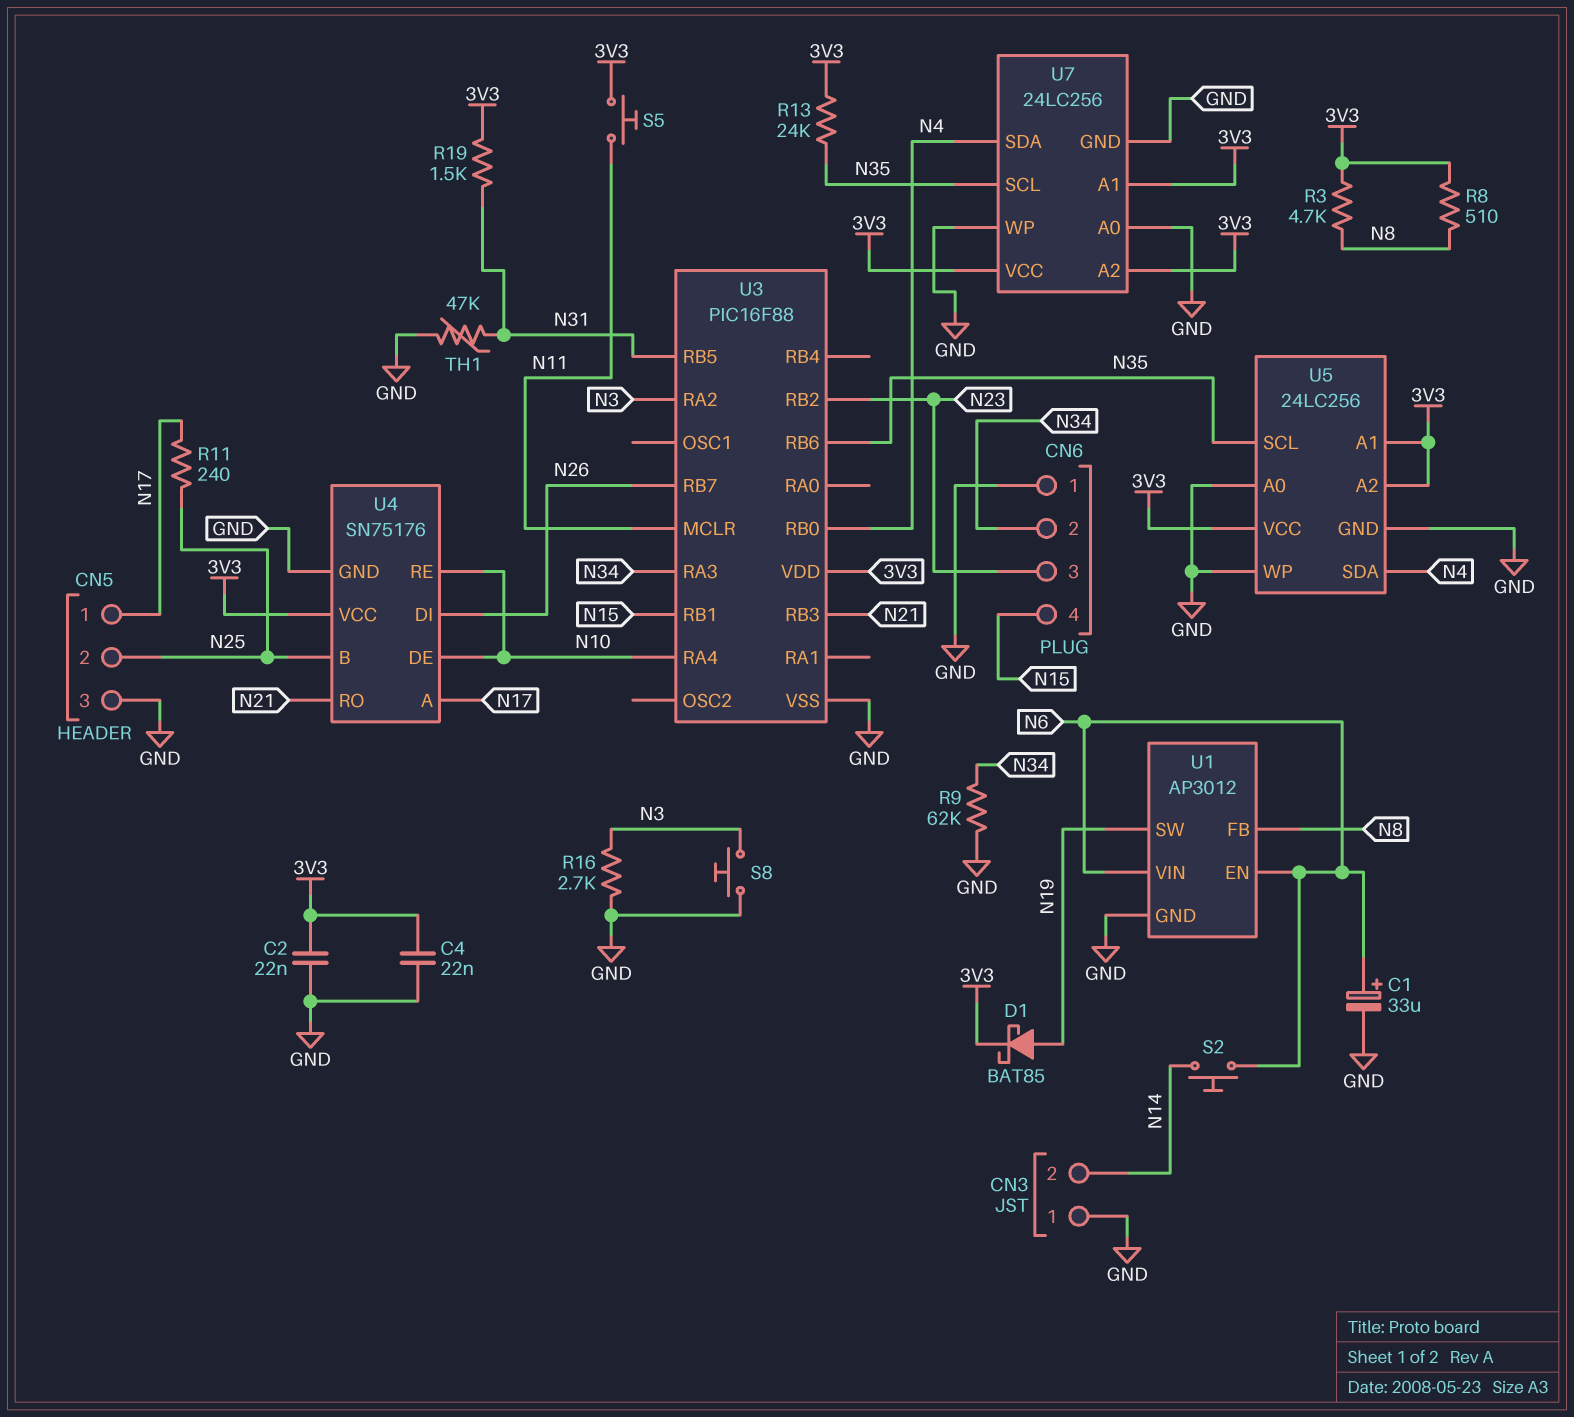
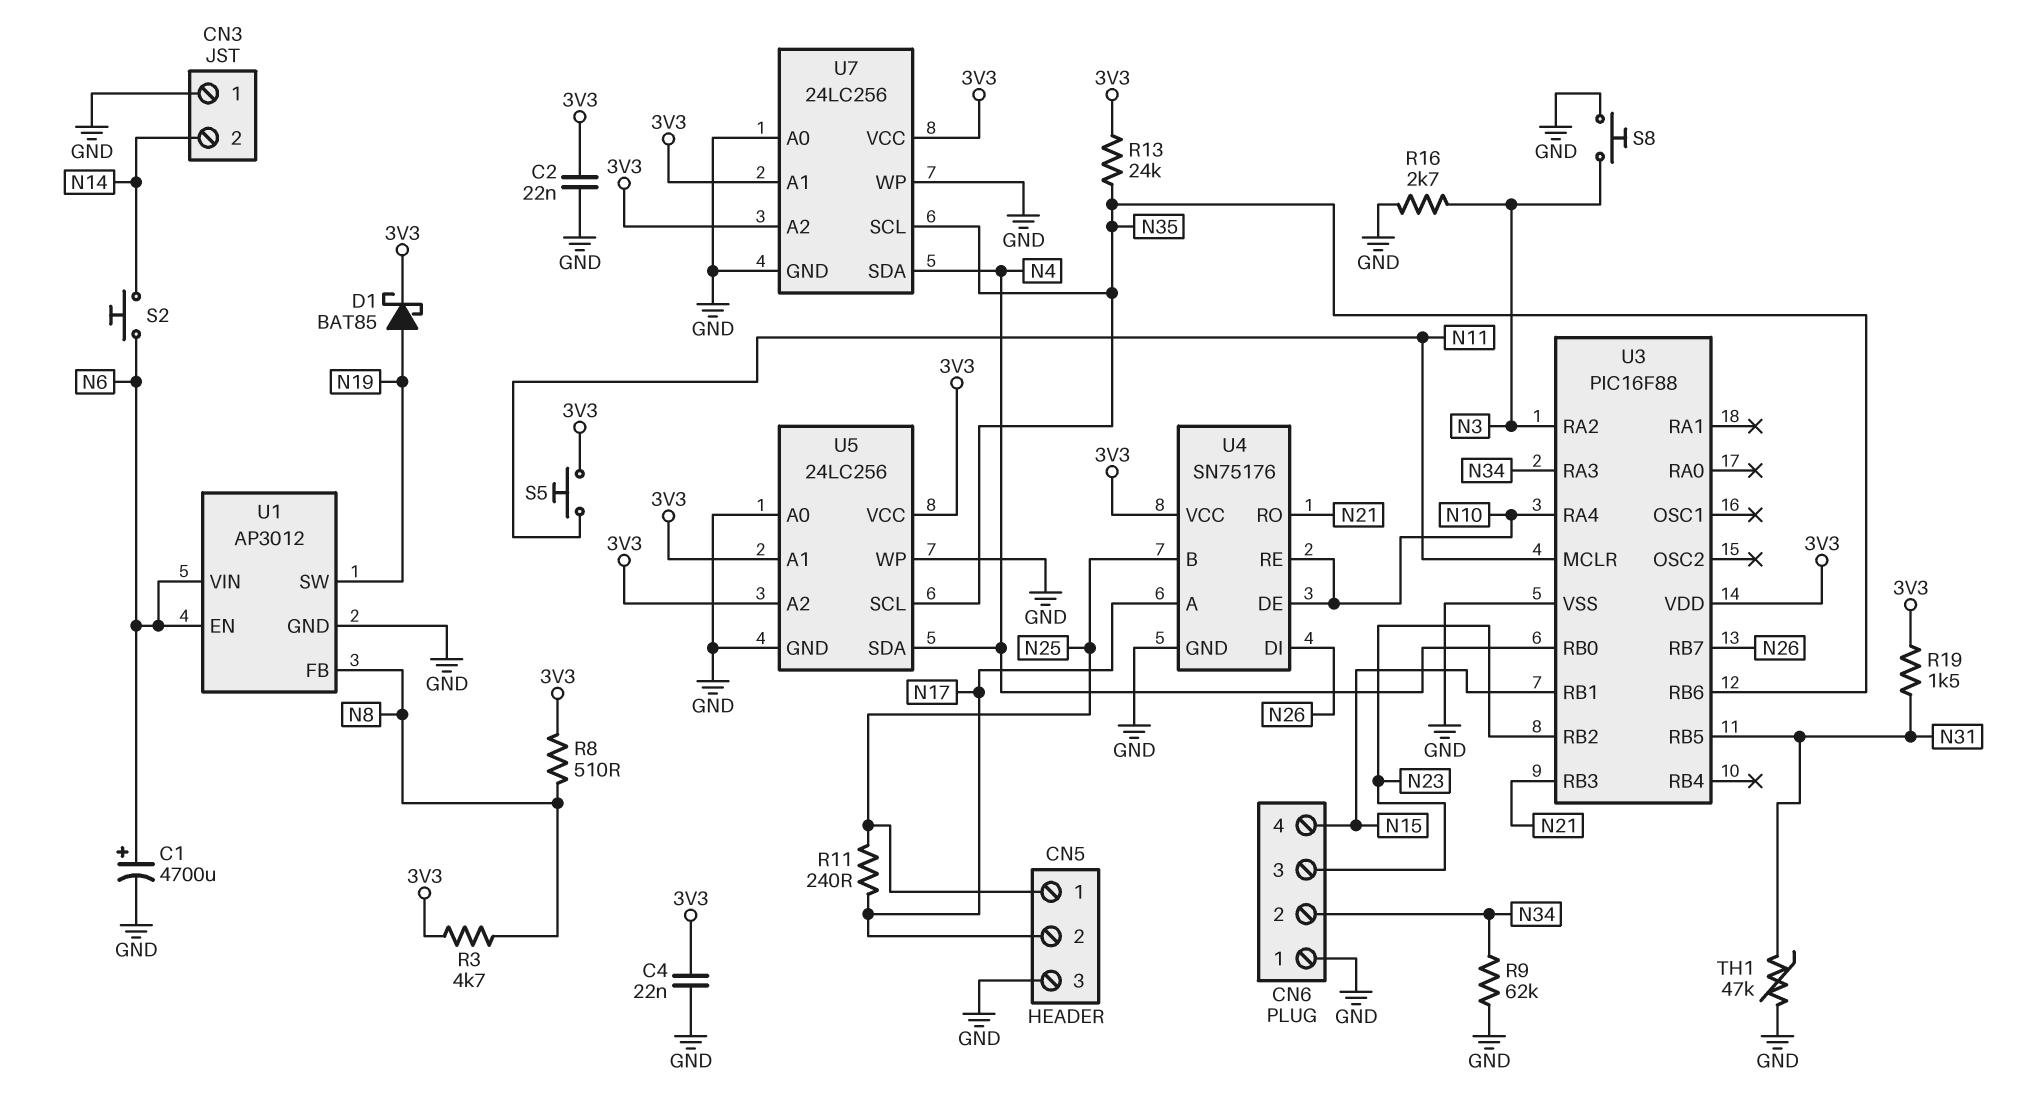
C1: 33uF (plus N6, minus GND) -> 4700uF (plus N6, minus GND)
CN5 pin 1: N17 -> N25
CN5 pin 2: N25 -> N17

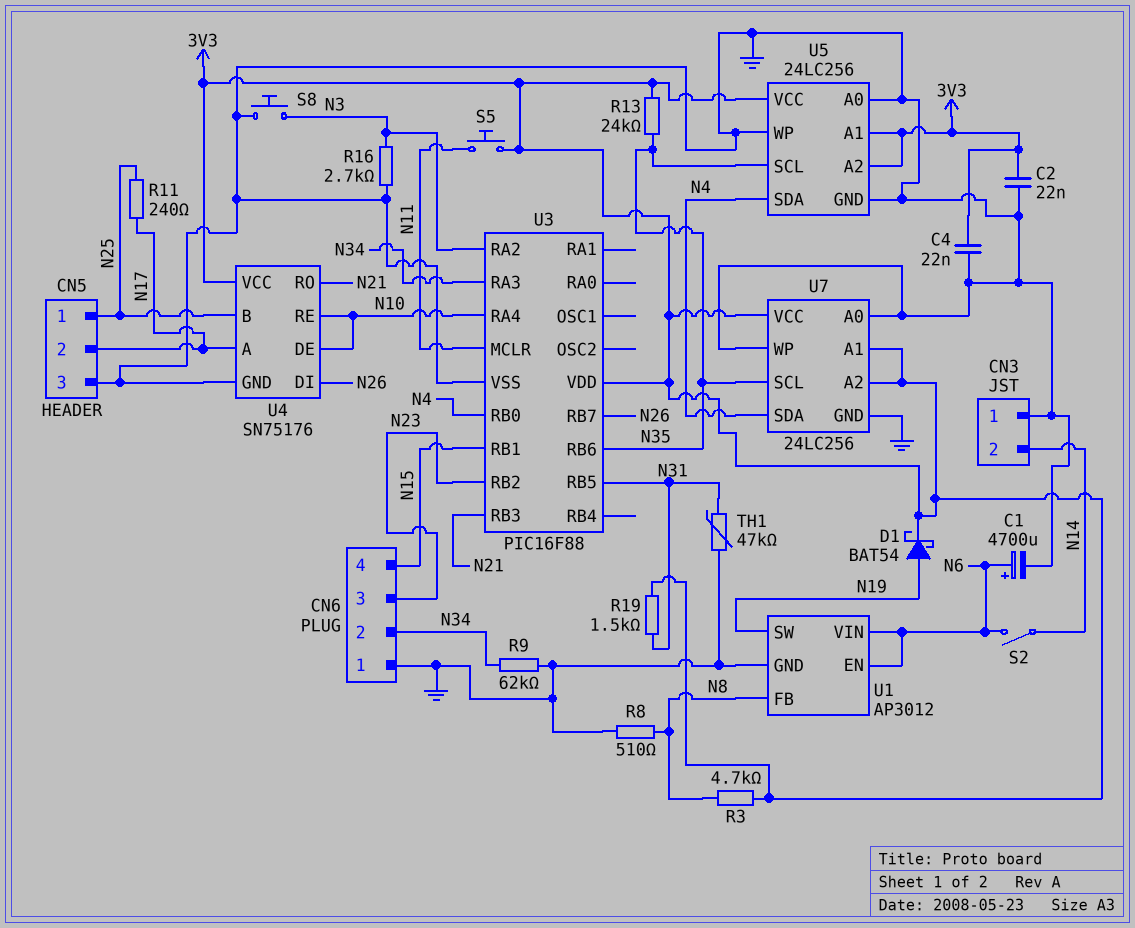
D1: schottky BAT85 (A N19, K 3V3) -> schottky BAT54 (A N19, K 3V3)
R8: 510 (3V3, N8) -> 510 (GND, N8)
S2: button (N6, N14) -> switch (N6, N14)

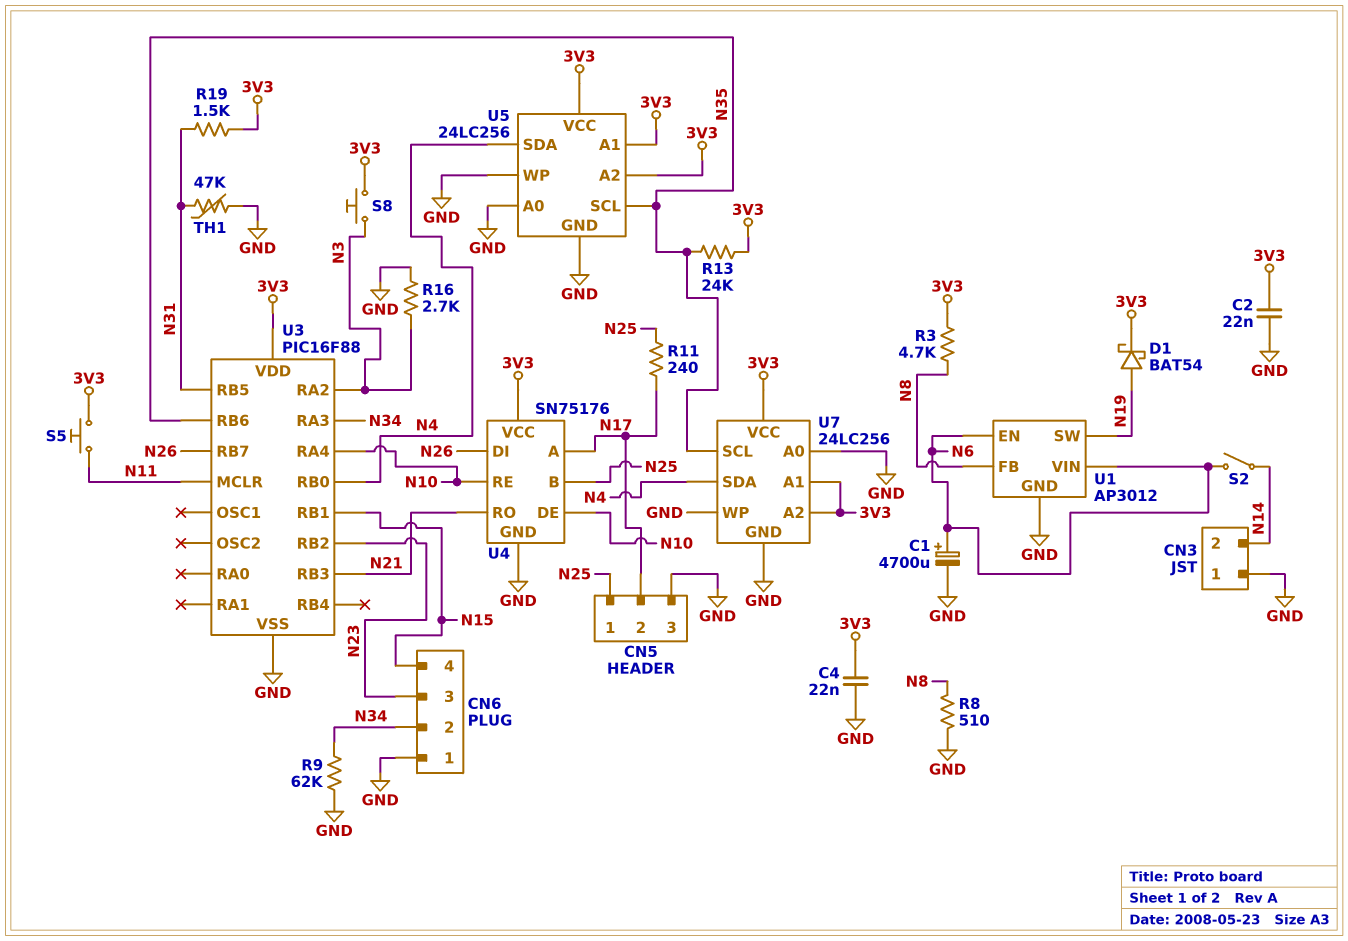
S8: button (GND, N3) -> button (3V3, N3)

